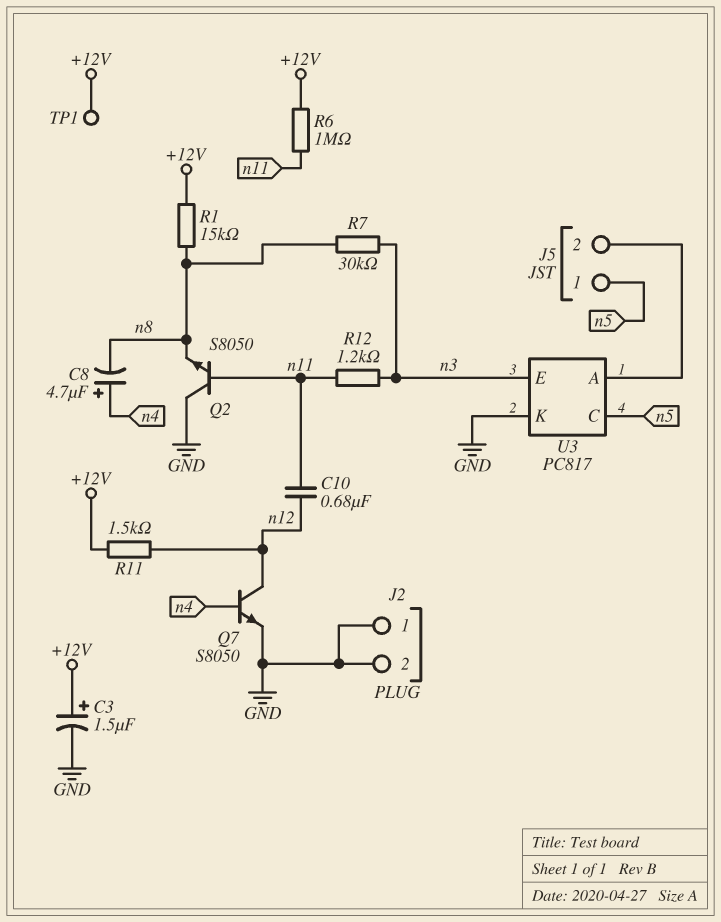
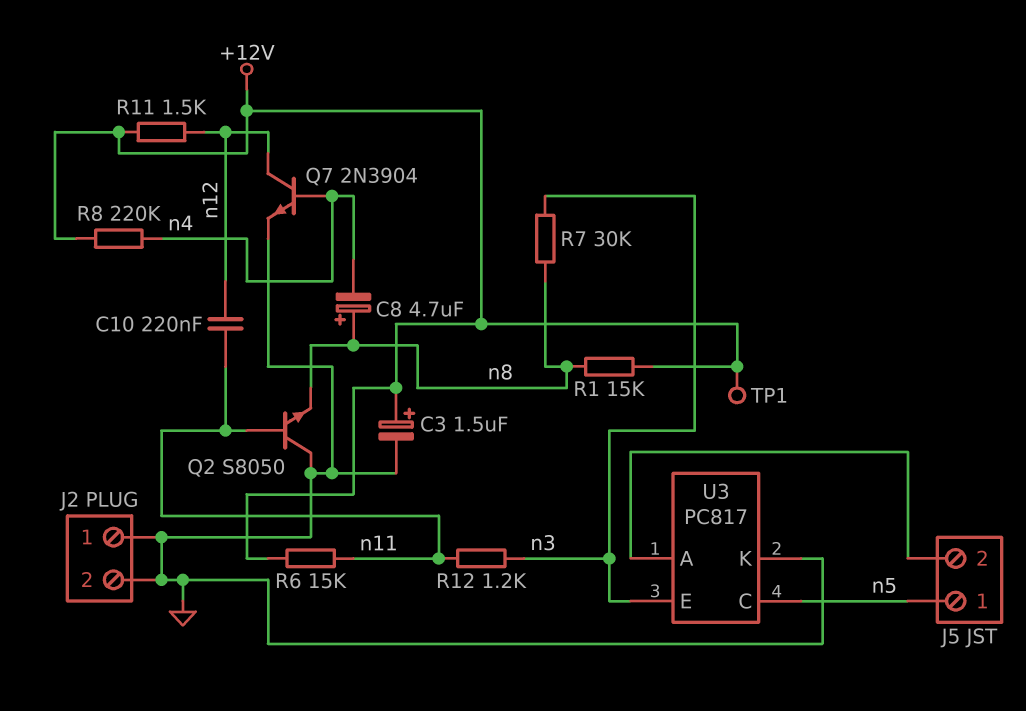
C8: 4.7uF (plus n4, minus n8) -> 4.7uF (plus n8, minus n4)
C10: 680nF (n11, n12) -> 220nF (n11, n12)
Q7: NPN S8050 (B n4, C n12, E GND) -> NPN 2N3904 (B n4, C n12, E GND)
R6: 1M (+12V, n11) -> 15k (+12V, n11)
R8: none -> 220k (+12V, n4)

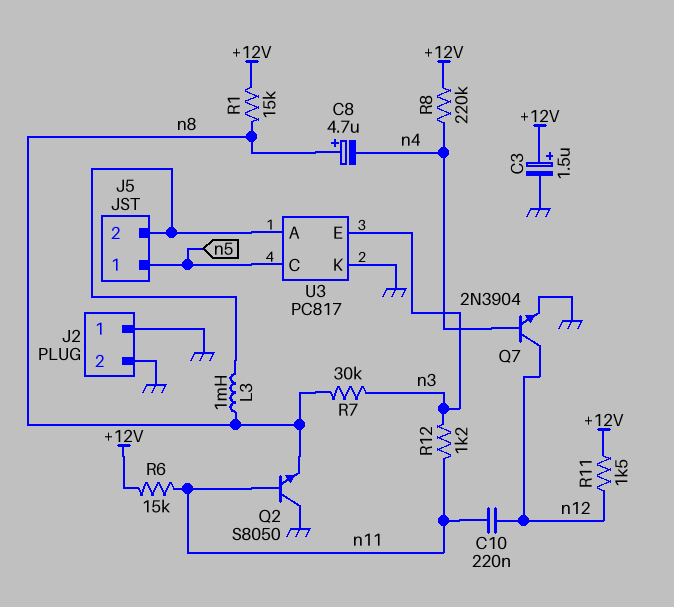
L3: none -> 1mH (J5/2, n8)
TP1: test point (+12V) -> none

